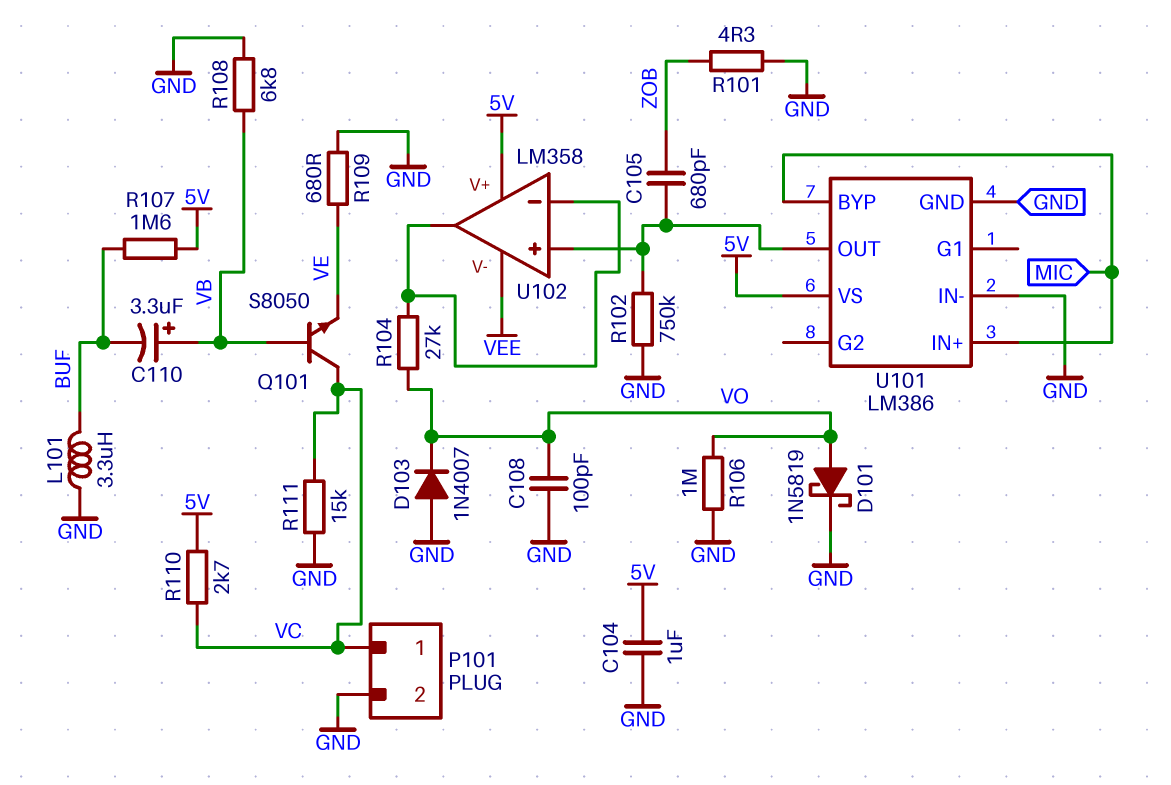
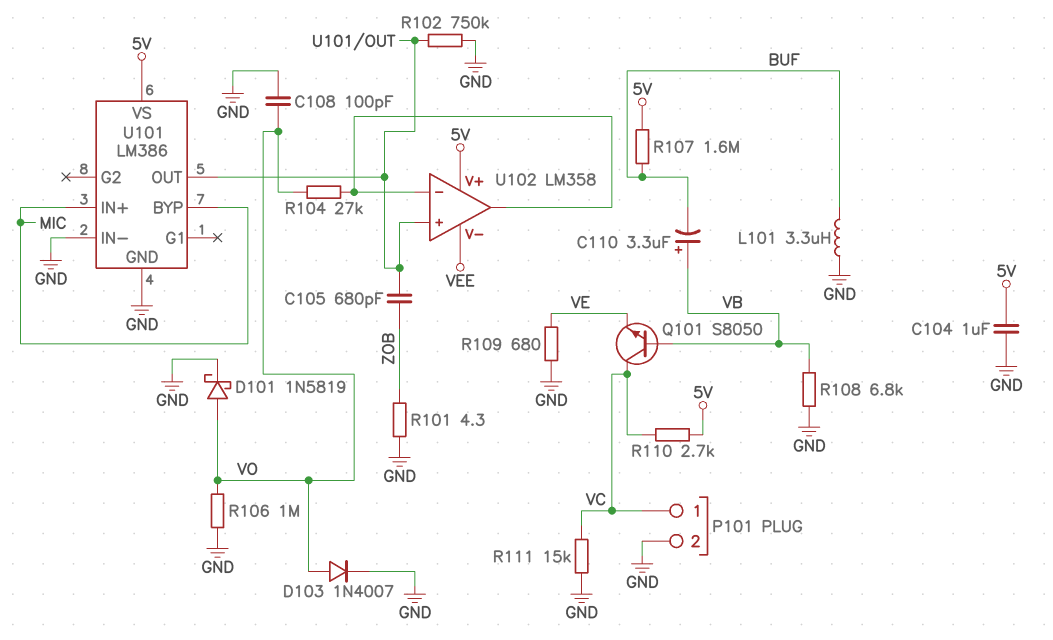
D103: diode 1N4007 (A GND, K VO) -> diode 1N4007 (A VO, K GND)

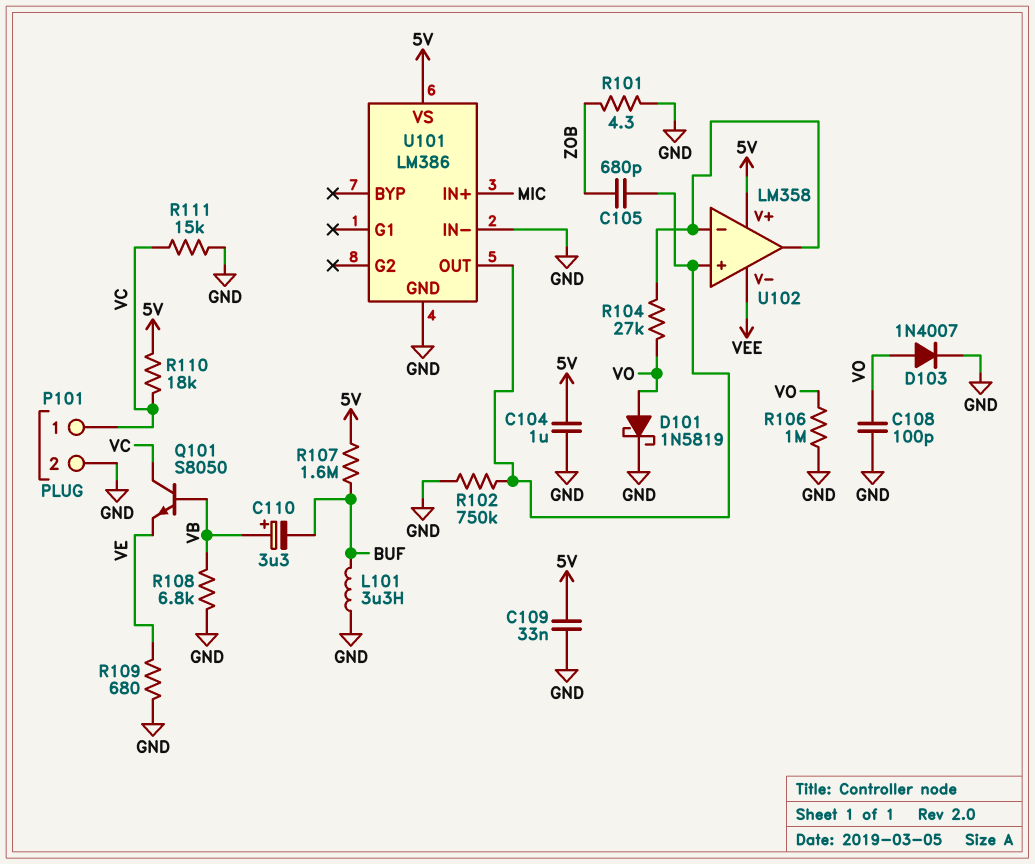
C109: none -> 33nF (5V, GND)
R110: 2.7k (5V, VC) -> 18k (5V, VC)
U101 pin BYP: MIC -> none

